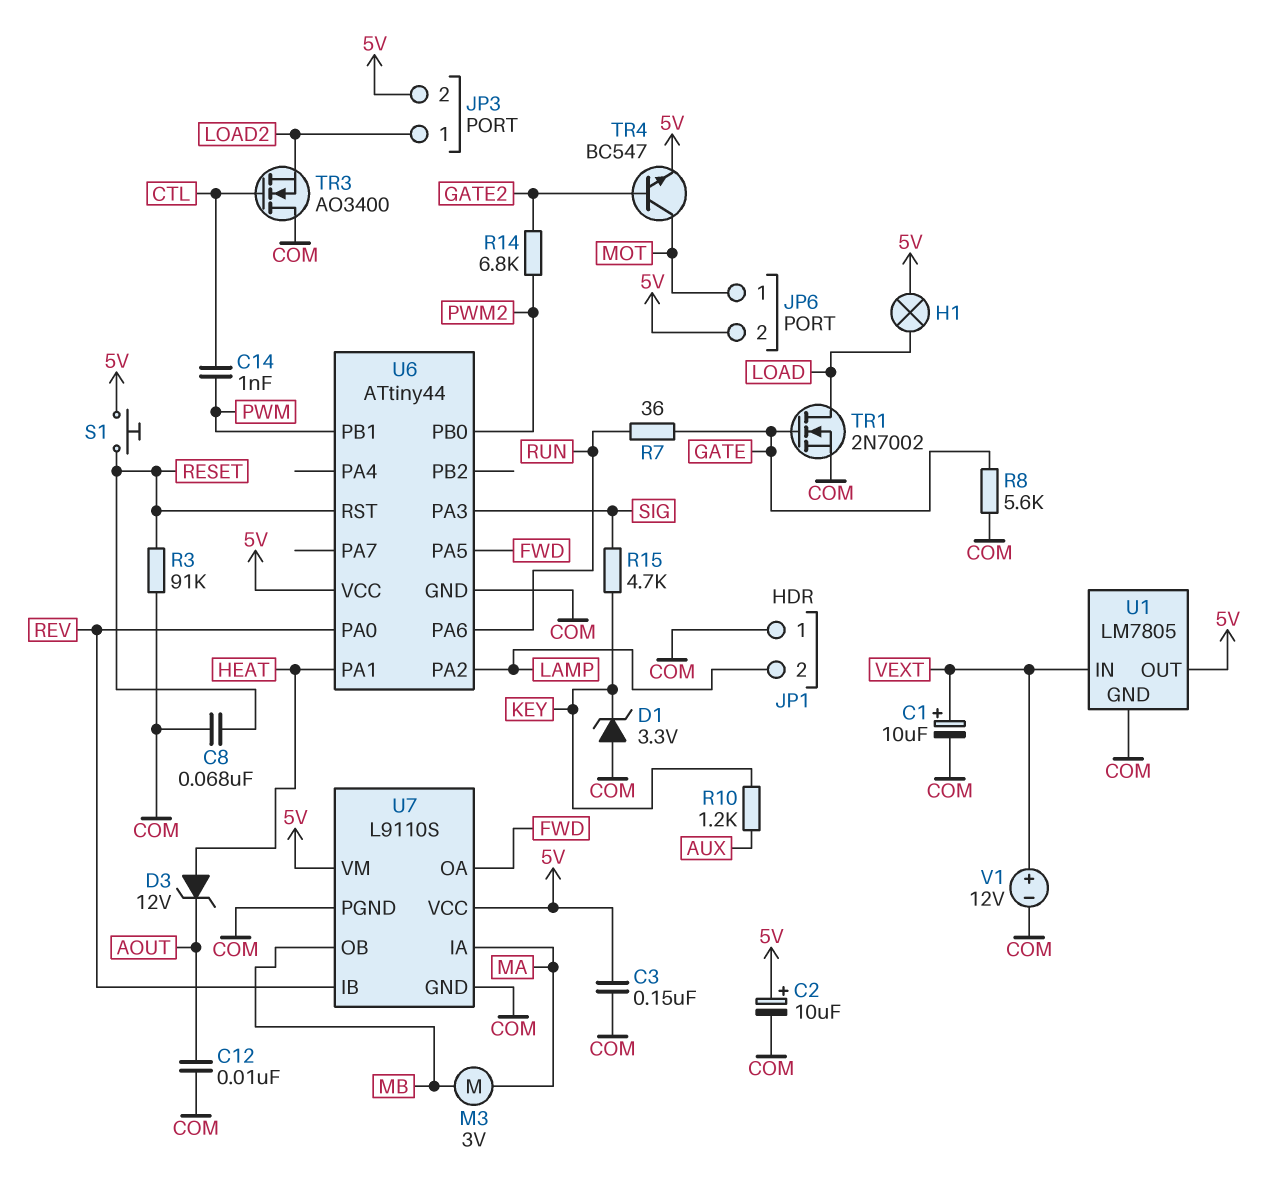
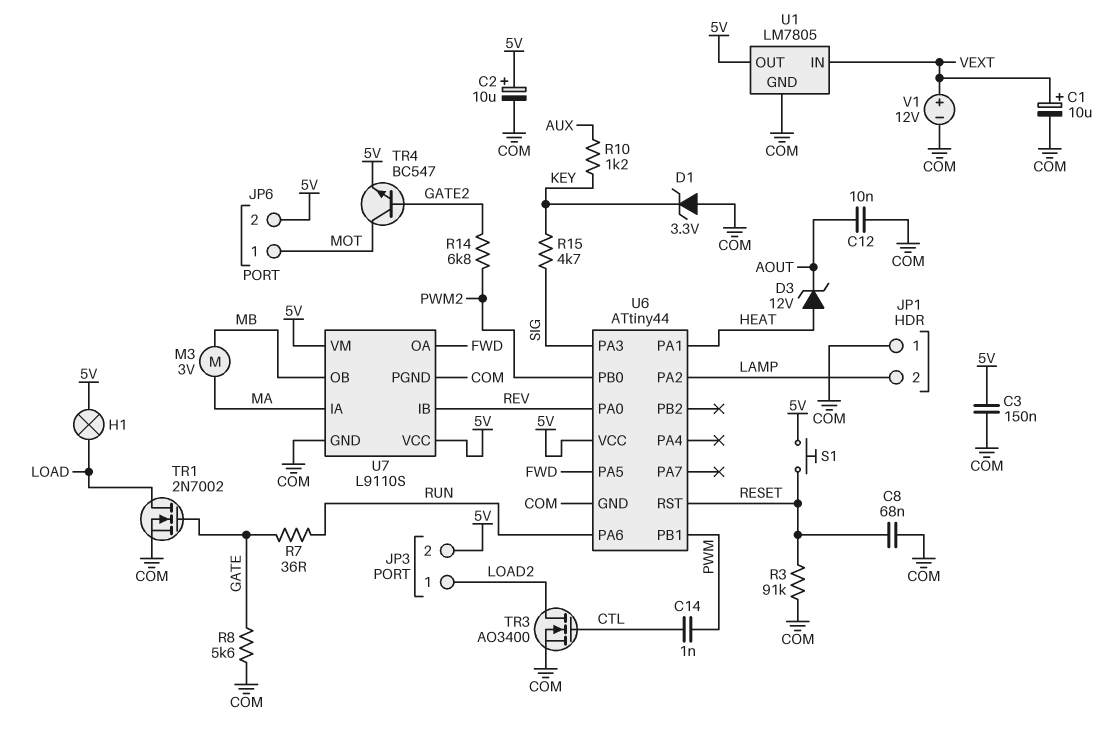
TR3: NMOS AO3400 (G CTL, D COM, S LOAD2) -> NMOS AO3400 (G CTL, D LOAD2, S COM)

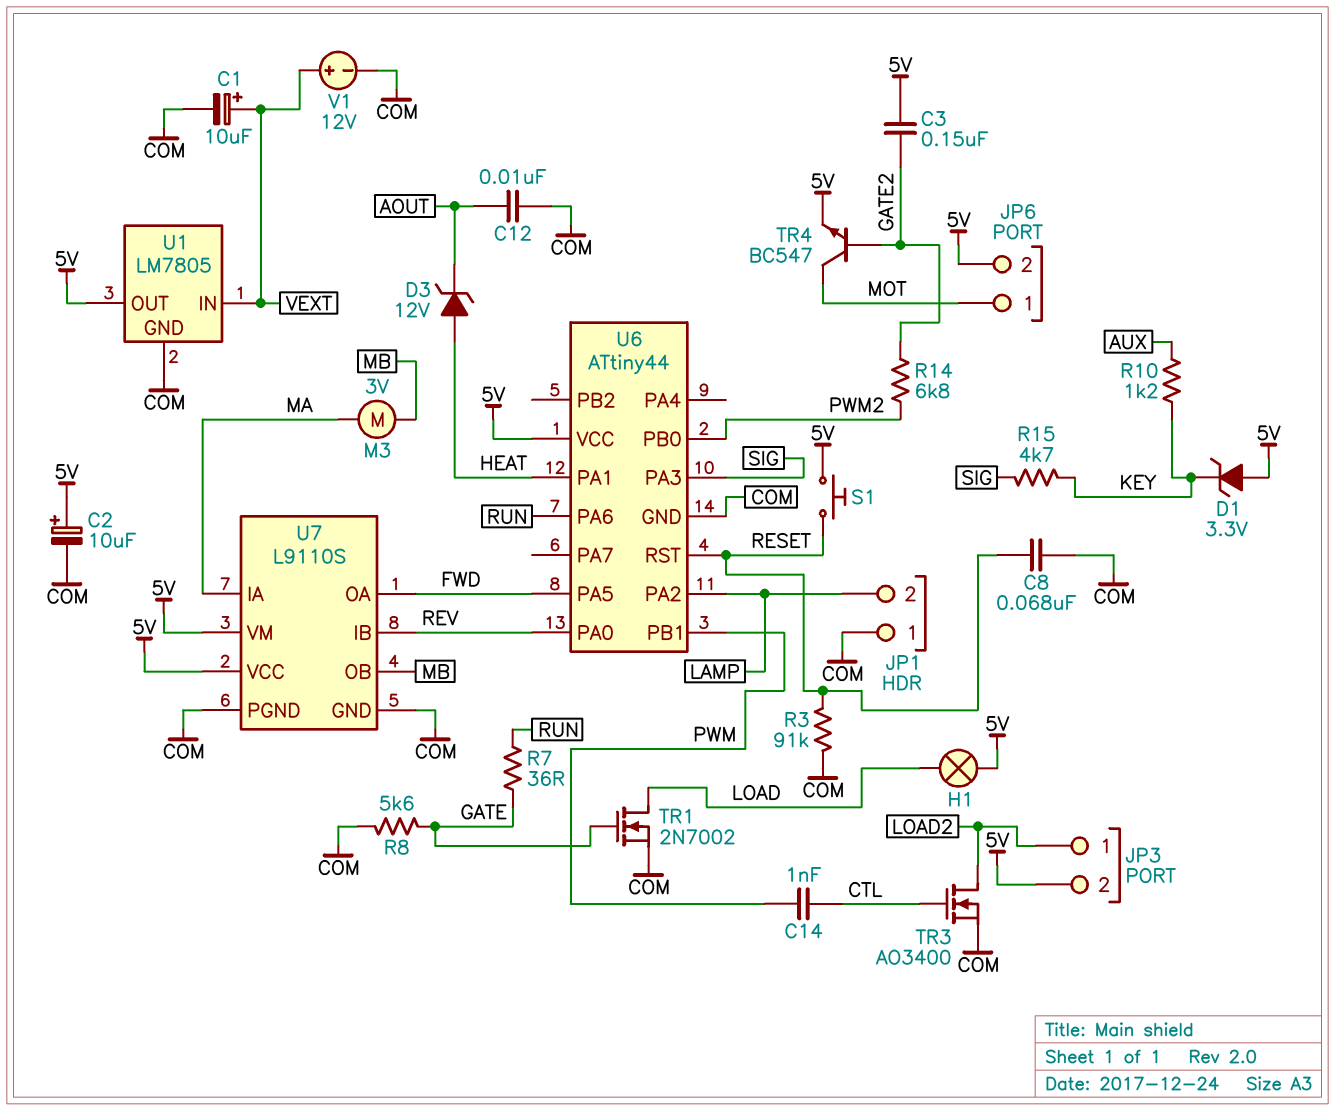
C3: 150nF (5V, COM) -> 150nF (5V, GATE2)
D1: zener 3.3V (A COM, K KEY) -> zener 3.3V (A 5V, K KEY)

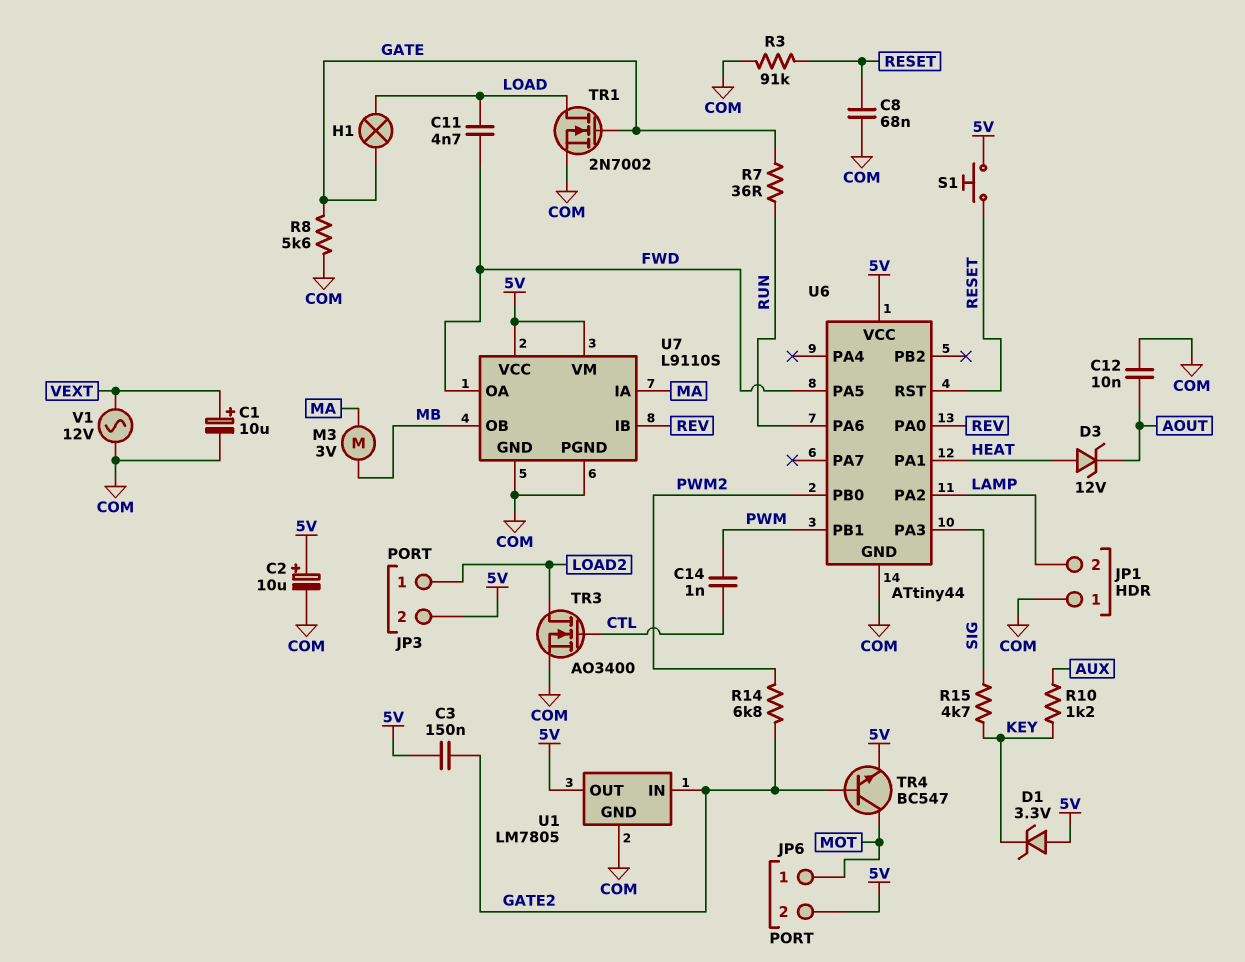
C11: none -> 4.7nF (FWD, LOAD)
H1: lamp (5V, LOAD) -> lamp (GATE, LOAD)
U1 pin IN: VEXT -> GATE2
V1: 12V (plus VEXT, minus COM) -> AC 12V (COM, VEXT)

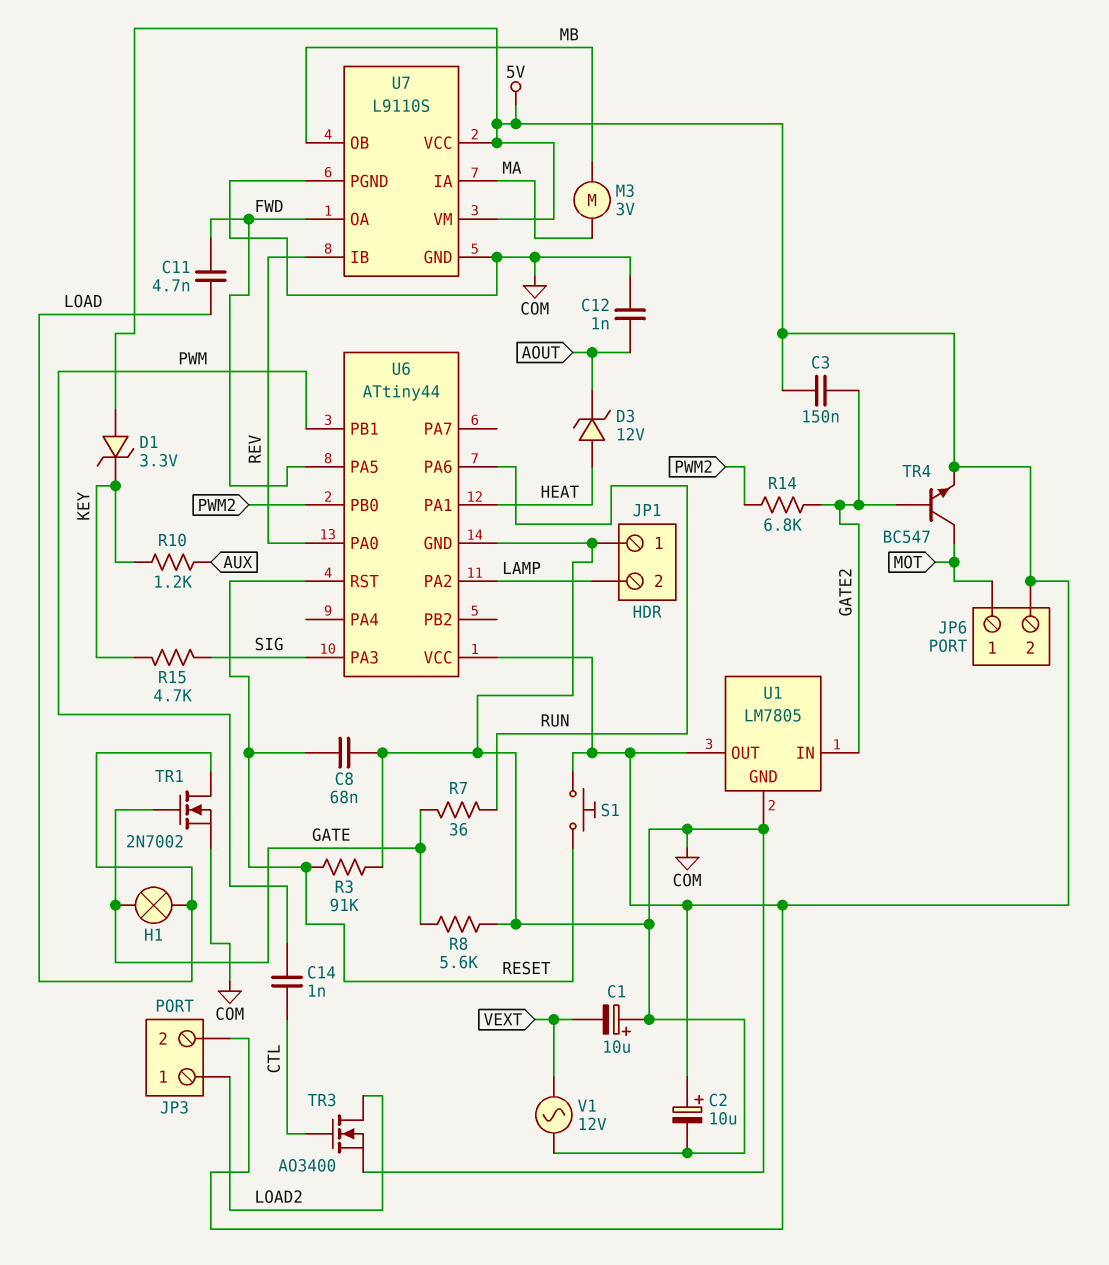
C1: 10uF (plus VEXT, minus COM) -> 10uF (plus COM, minus VEXT)
C12: 10nF (AOUT, COM) -> 1nF (AOUT, COM)

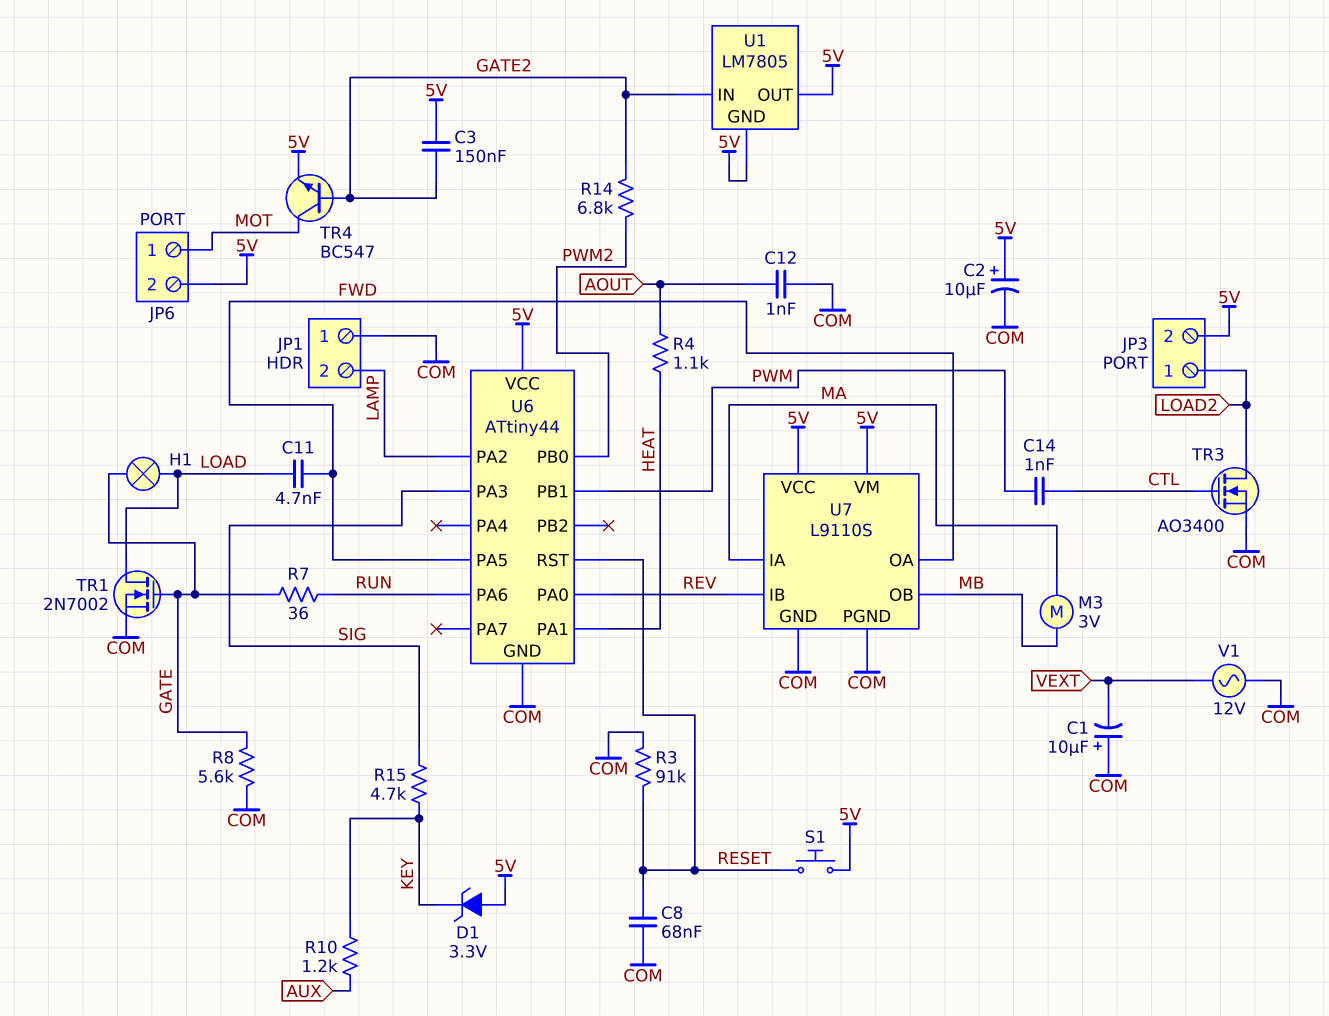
D3: zener 12V (A HEAT, K AOUT) -> none
R4: none -> 1.1k (AOUT, HEAT)
U1 pin GND: COM -> 5V

